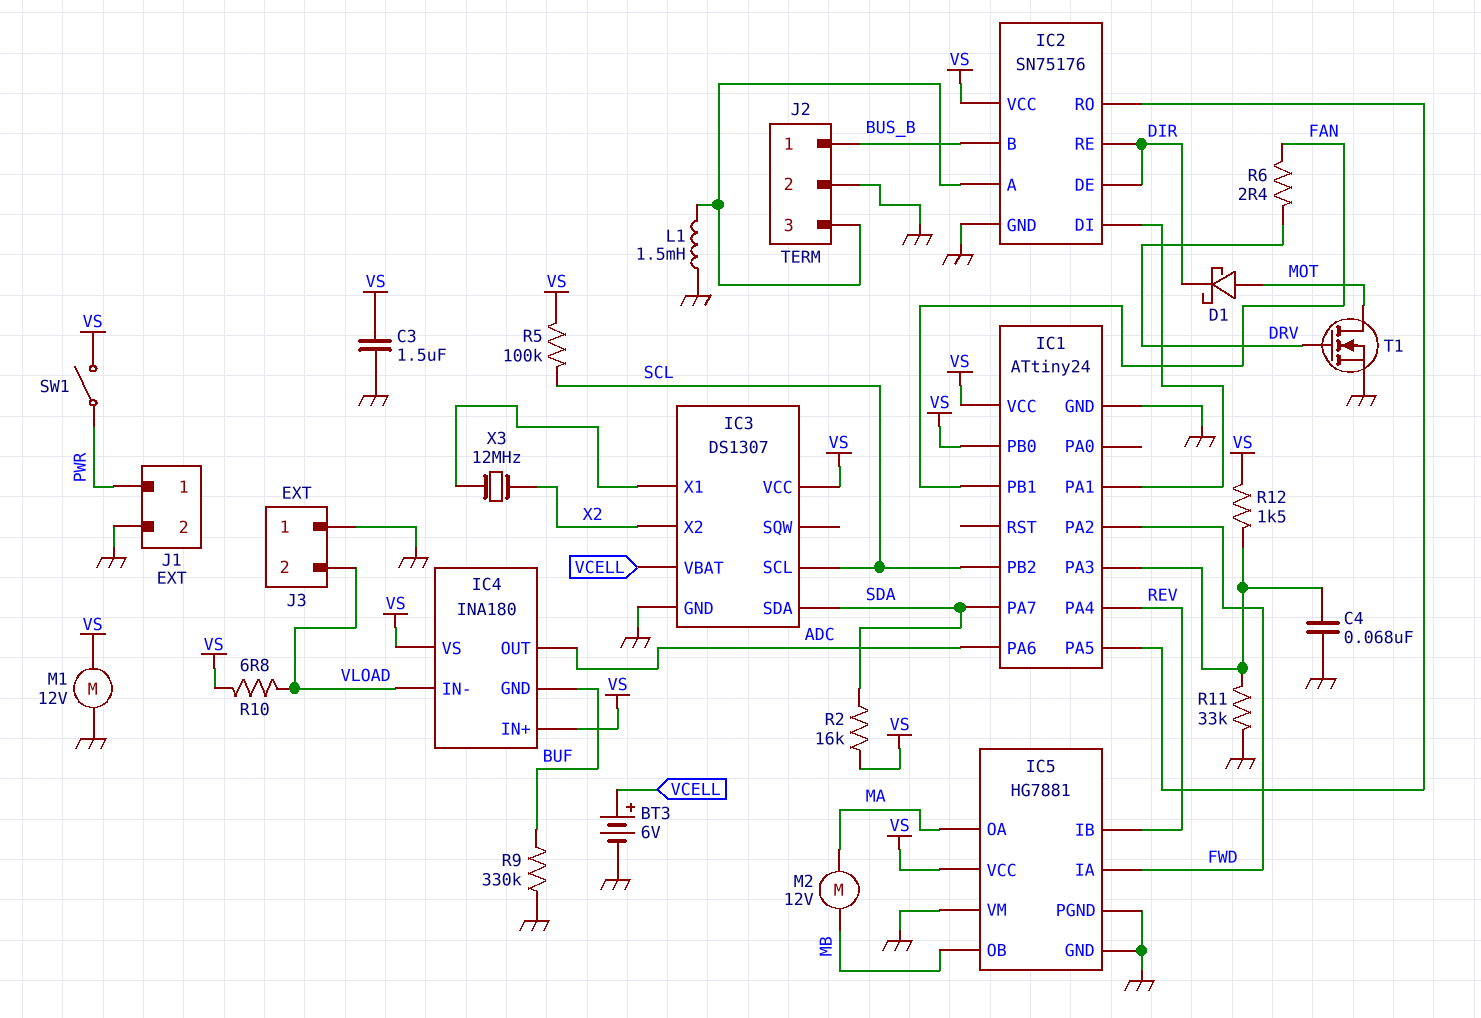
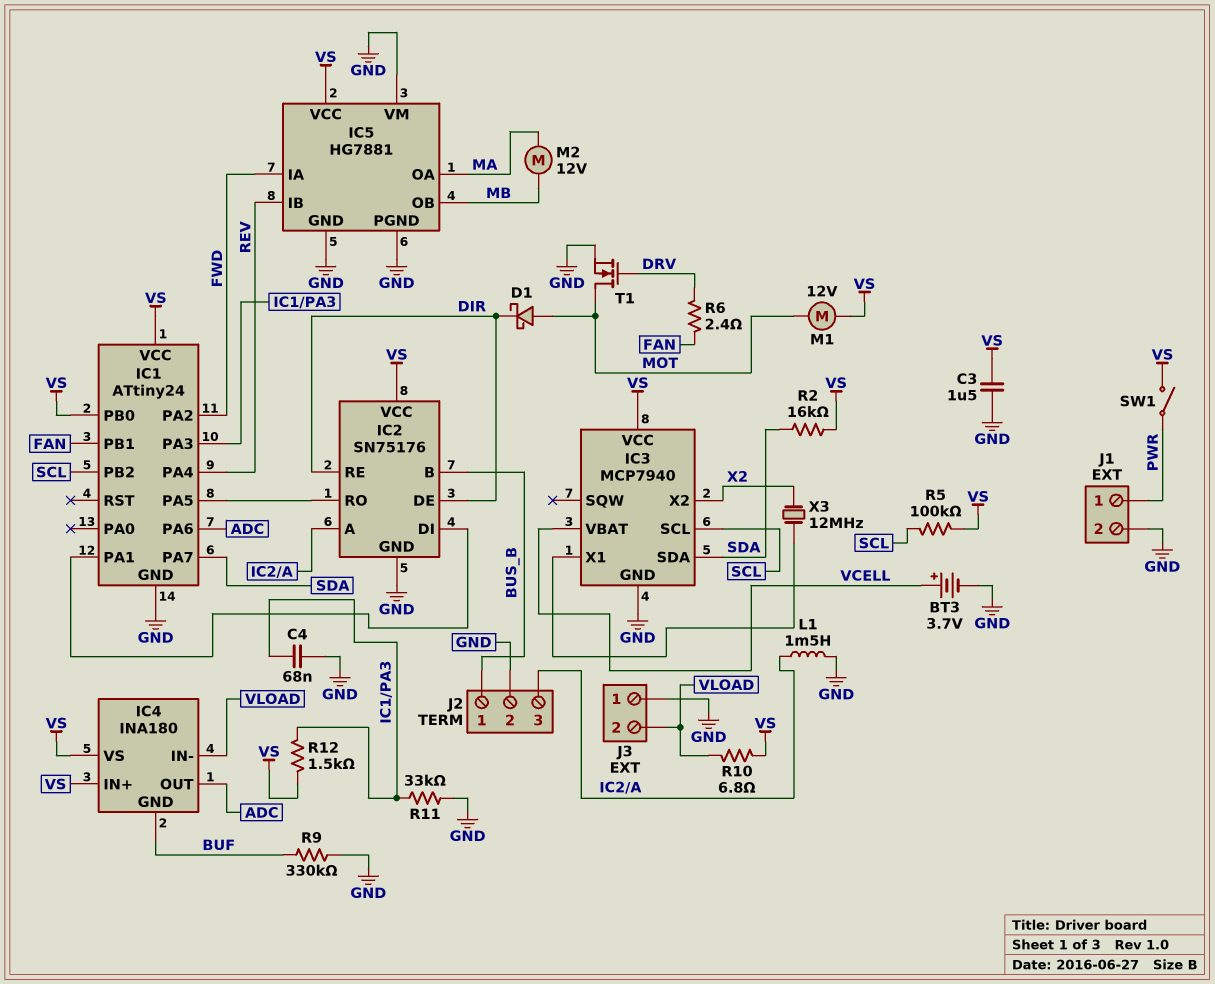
BT3: 6V (plus VCELL, minus GND) -> 3.7V (plus VCELL, minus GND)
IC3: DS1307 -> MCP7940
M1: motor 12V (GND, VS) -> motor 12V (MOT, VS)

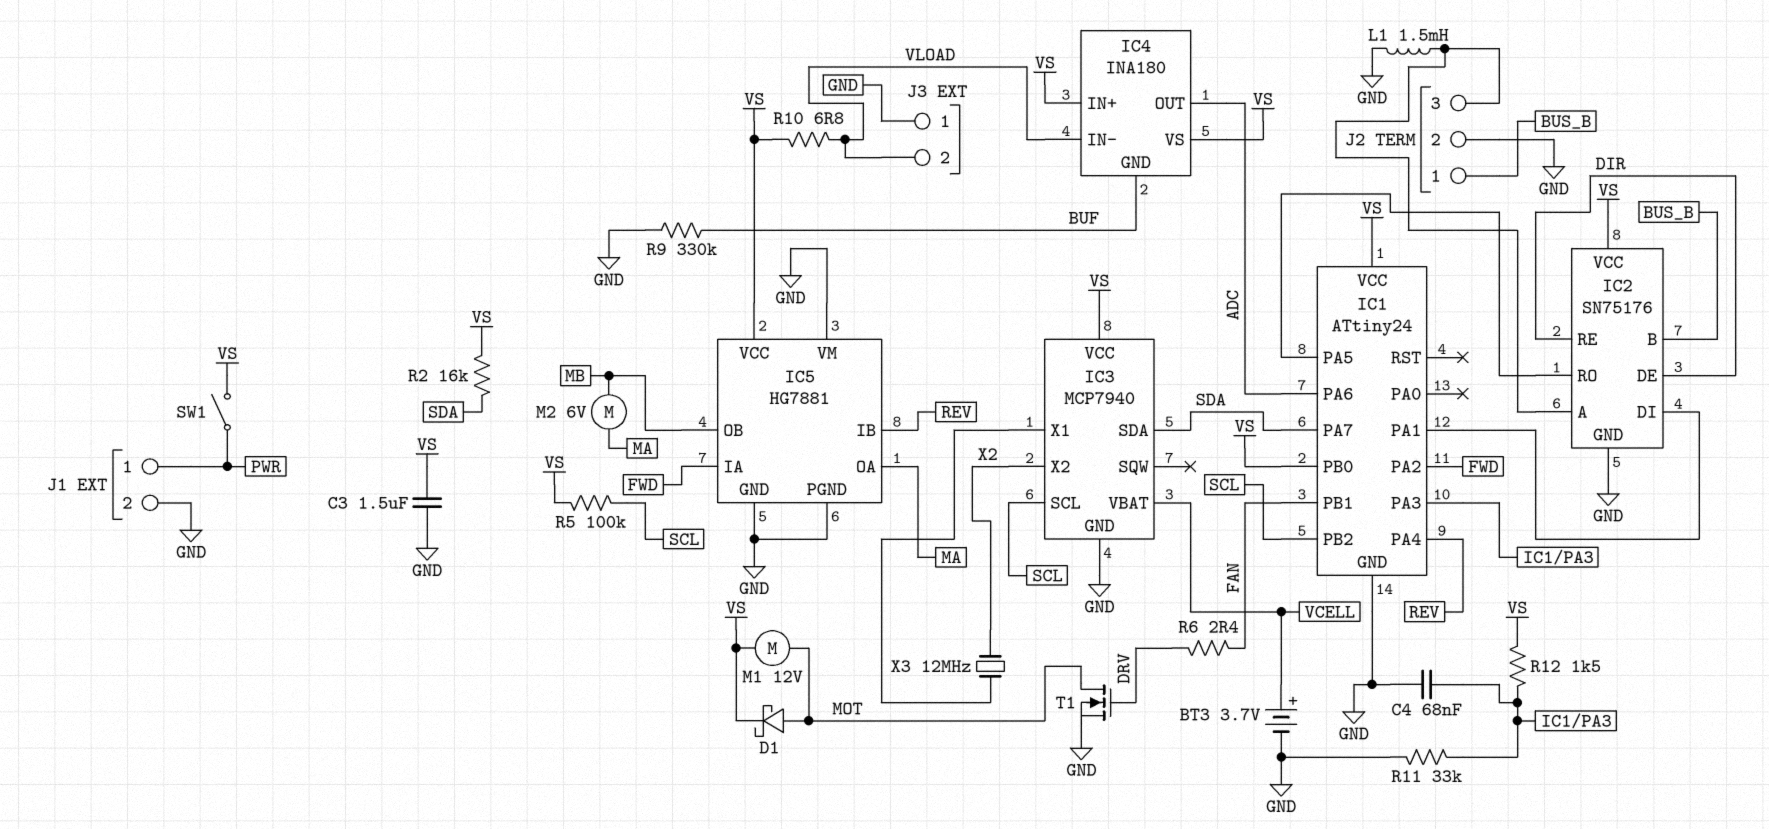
D1: schottky (A MOT, K DIR) -> schottky (A MOT, K VS)
M2: motor 12V (MA, MB) -> motor 6V (MA, MB)

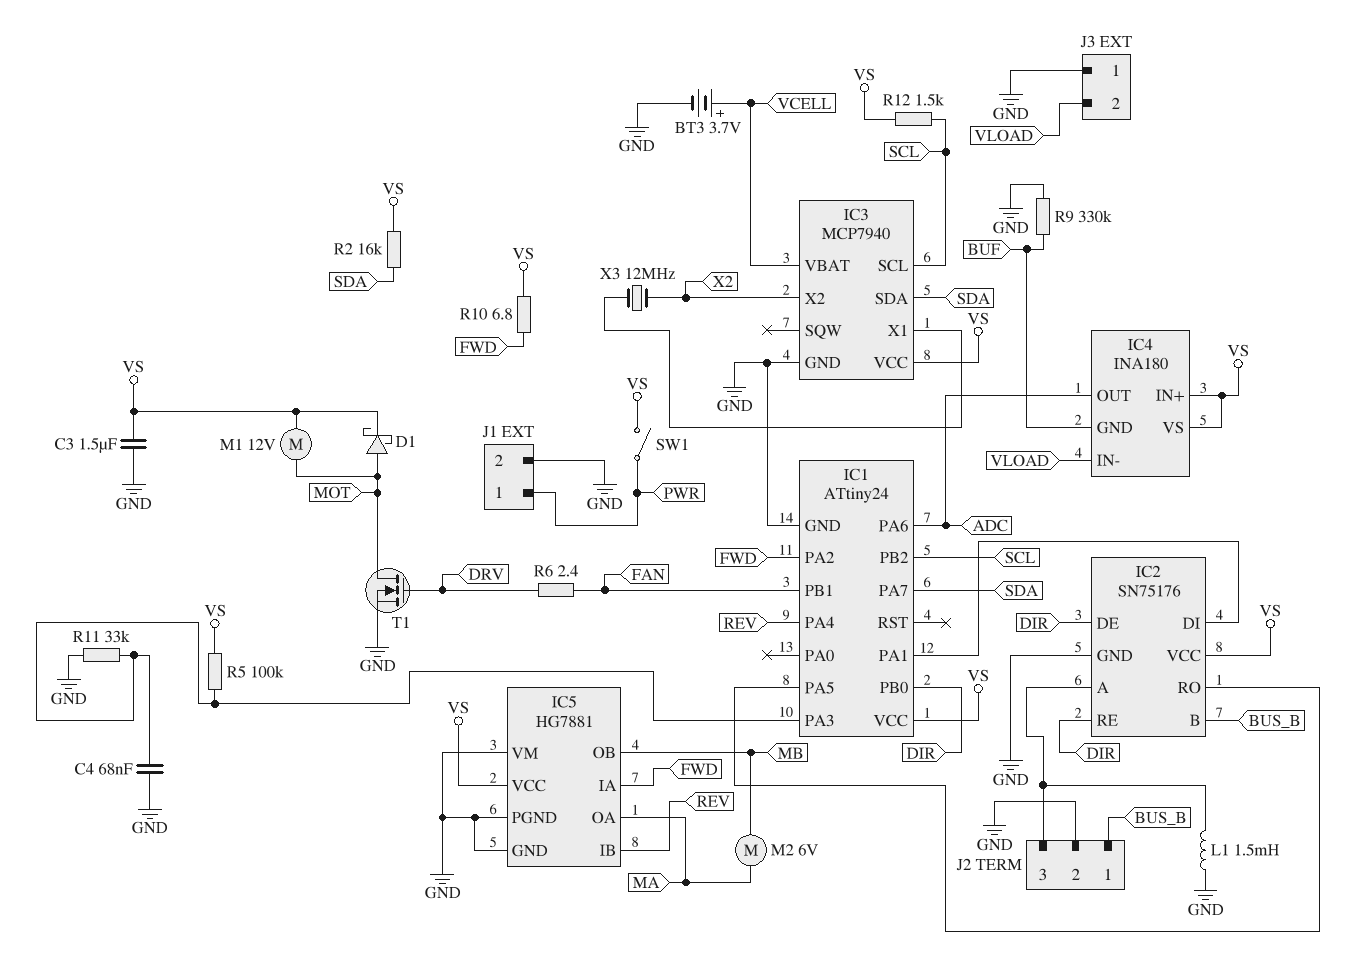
IC1 pin PB0: VS -> DIR
R5: 100k (SCL, VS) -> 100k (IC1/PA3, VS)
R10: 6.8 (VLOAD, VS) -> 6.8 (FWD, VS)
R12: 1.5k (IC1/PA3, VS) -> 1.5k (SCL, VS)

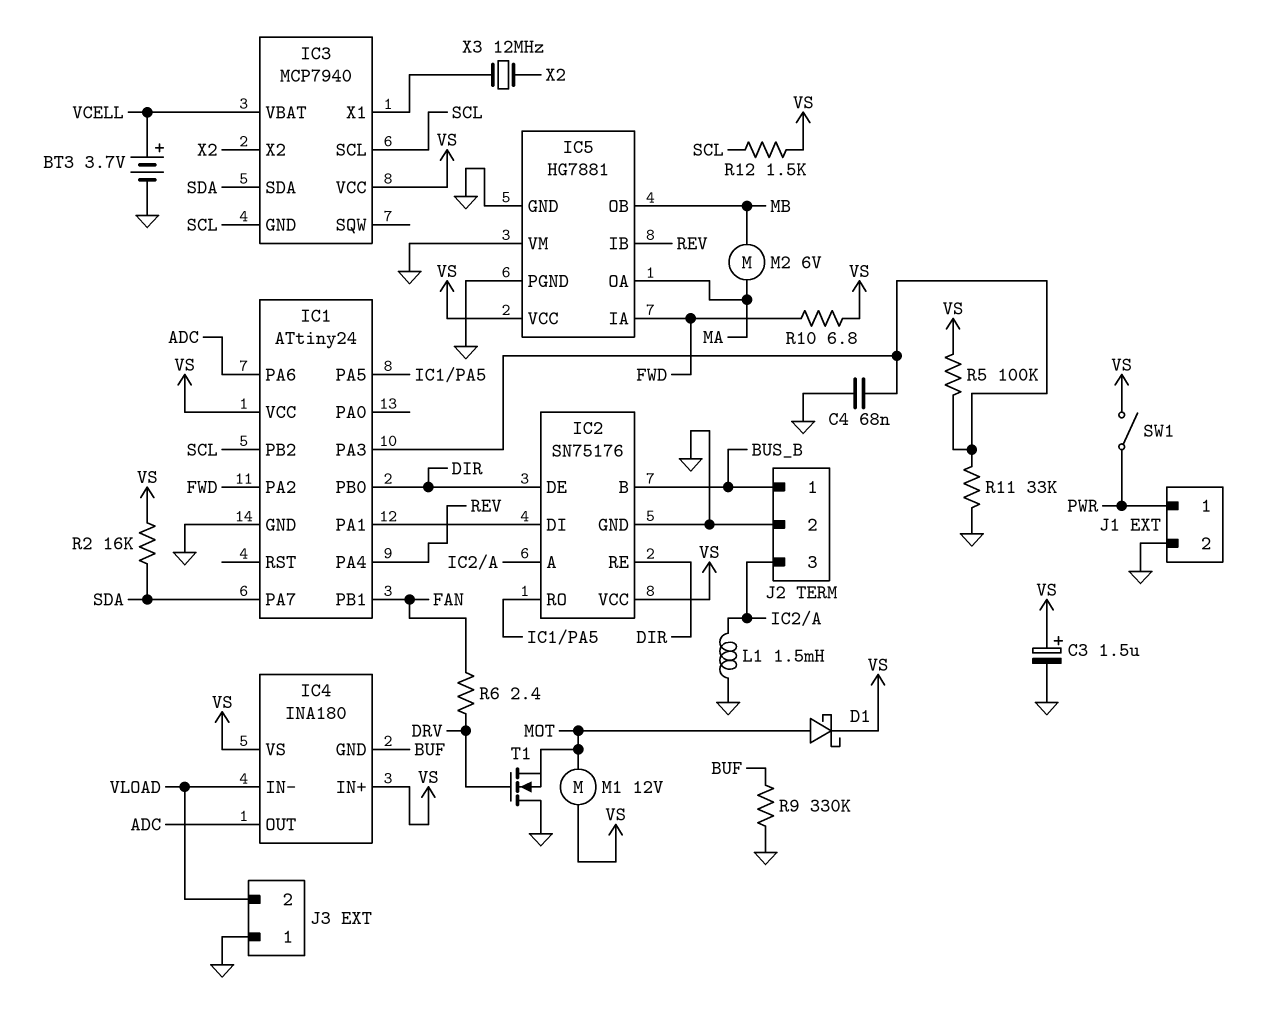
C3: 1.5uF (GND, VS) -> 1.5uF (plus VS, minus GND)
IC3 pin GND: GND -> SCL
T1: NMOS (G DRV, D MOT, S GND) -> NMOS (G DRV, D GND, S MOT)

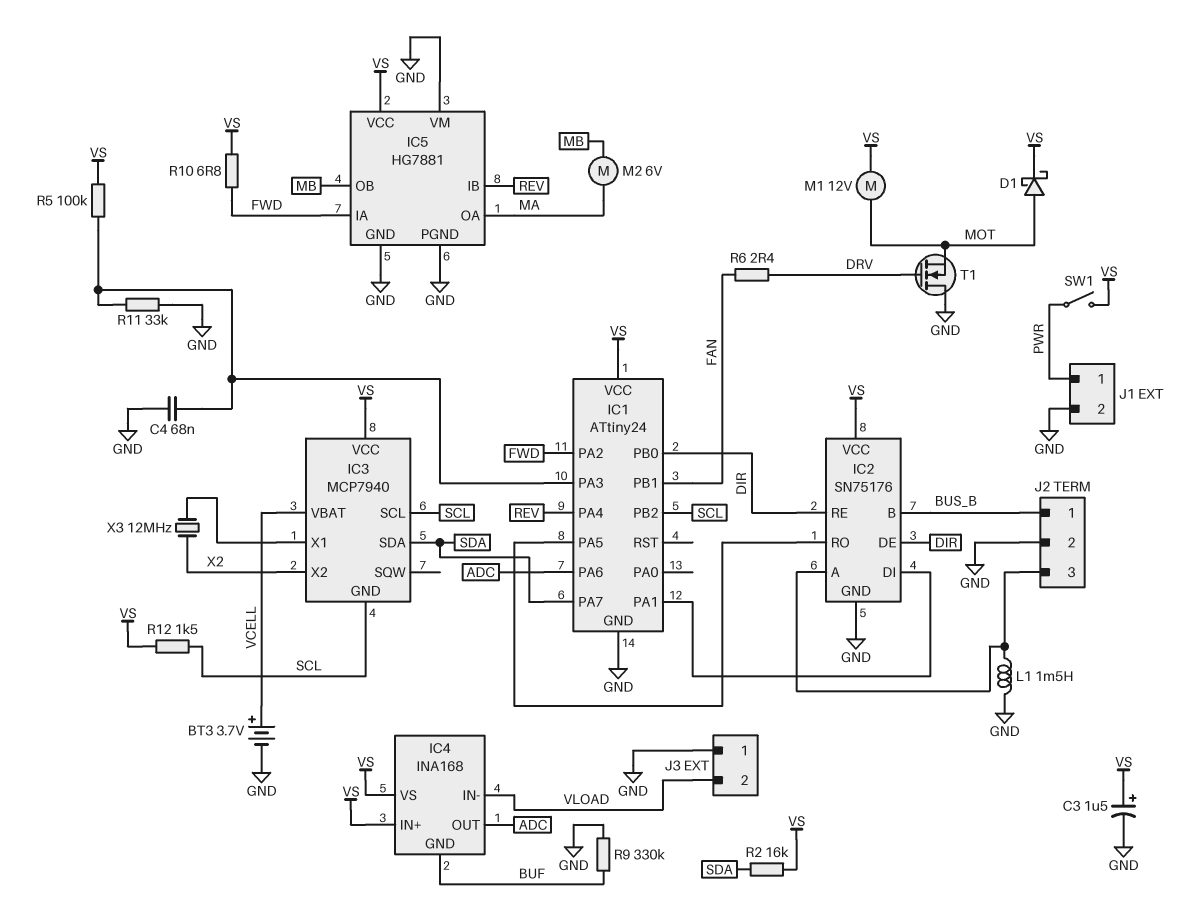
IC4: INA180 -> INA168

